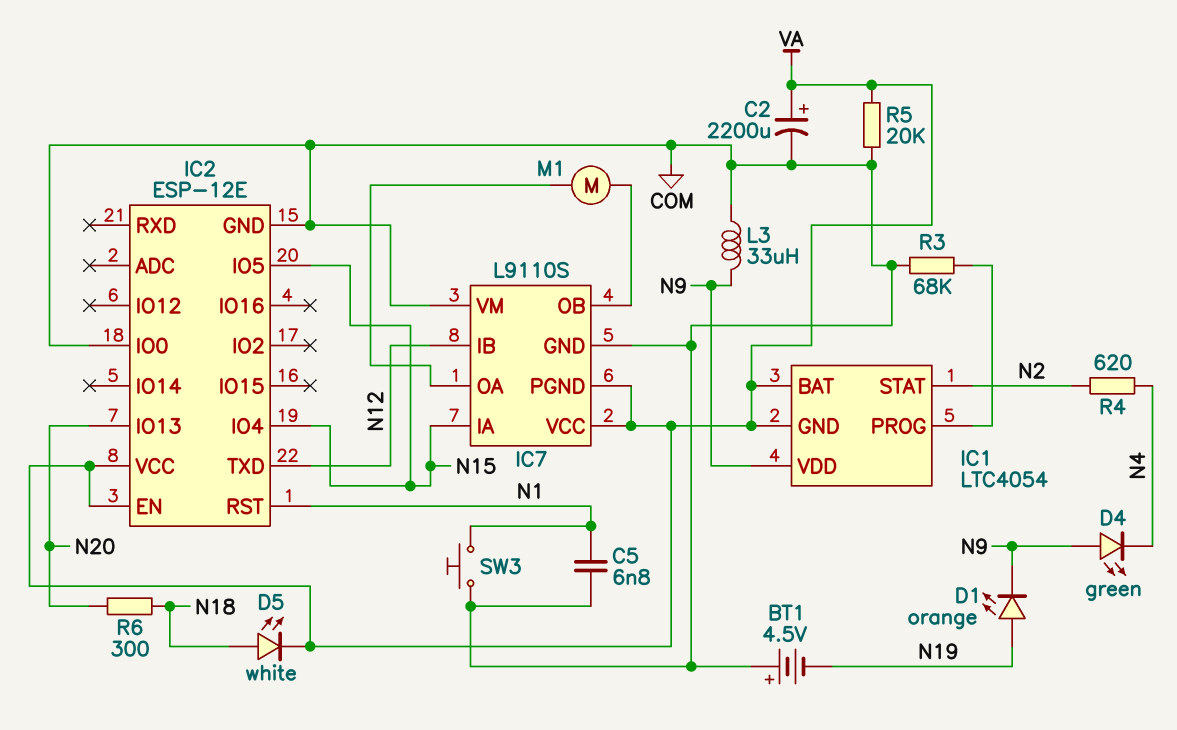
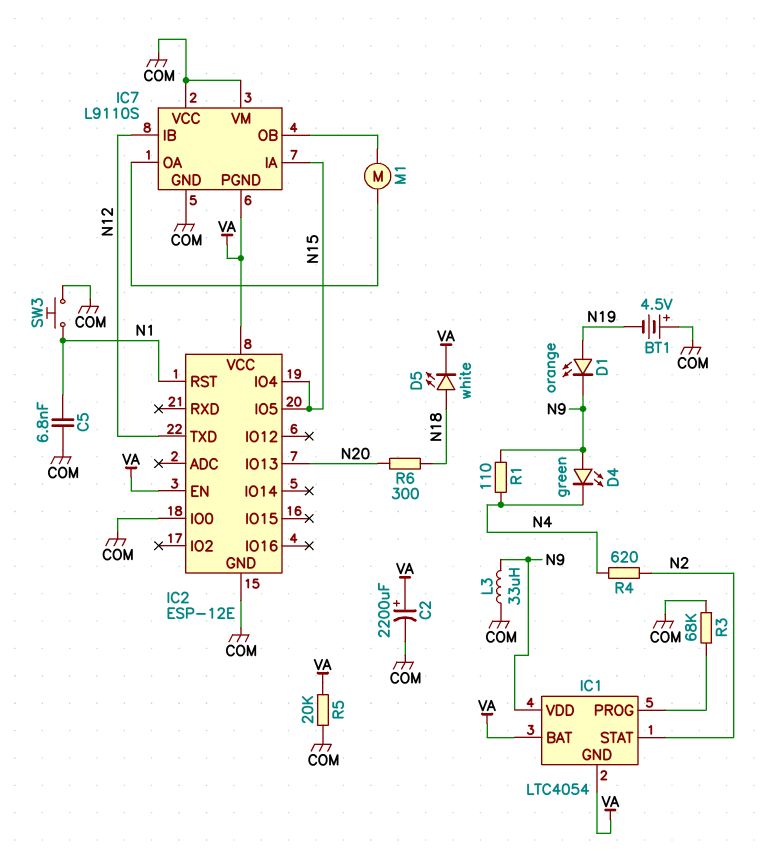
IC7 pin VCC: VA -> COM
R1: none -> 110 (N4, N9)

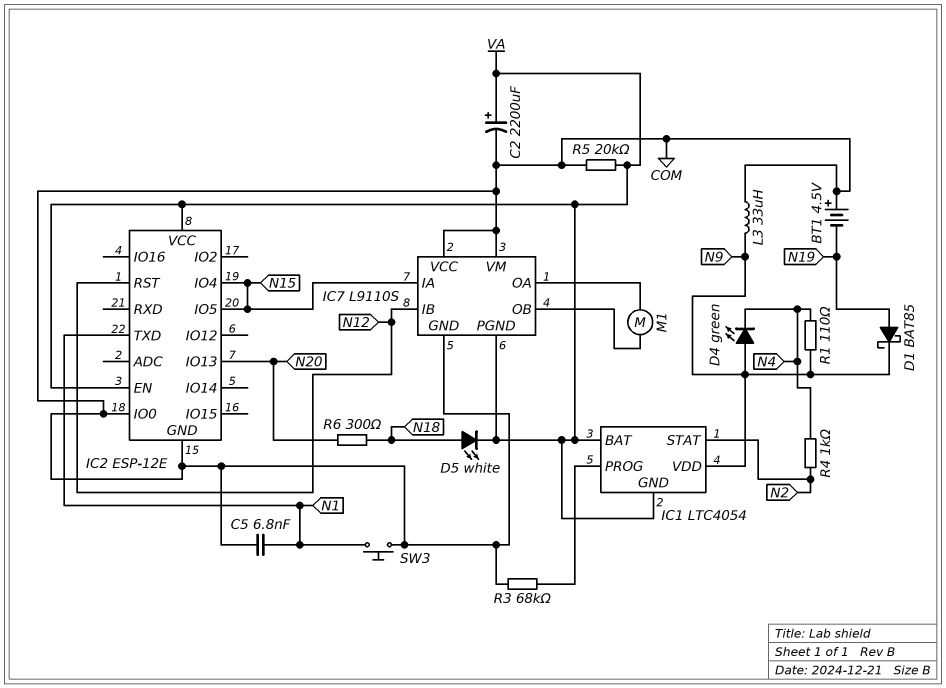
D1: LED orange (A N19, K N9) -> schottky BAT85 (A N19, K N9)
IC2 pin RST: N1 -> N12
IC2 pin TXD: N12 -> N1
R4: 620 (N2, N4) -> 1k (N2, N4)

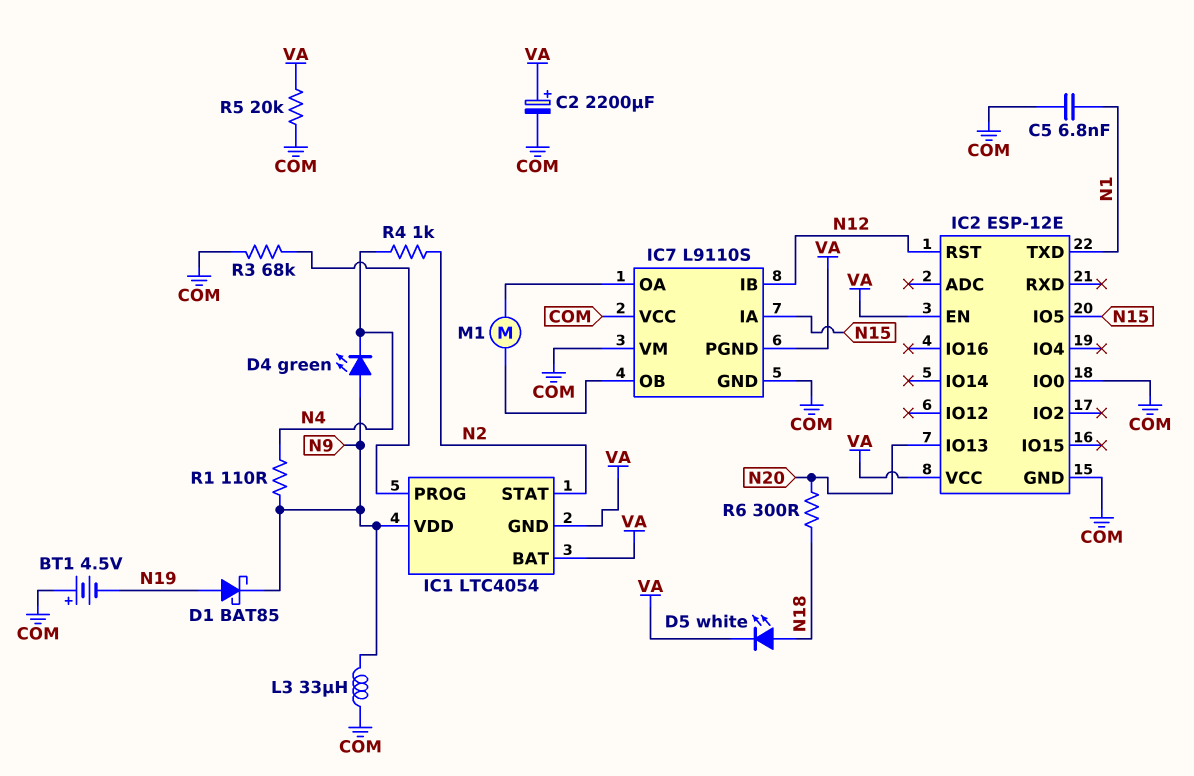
IC2 pin IO4: N15 -> none
SW3: button (COM, N1) -> none

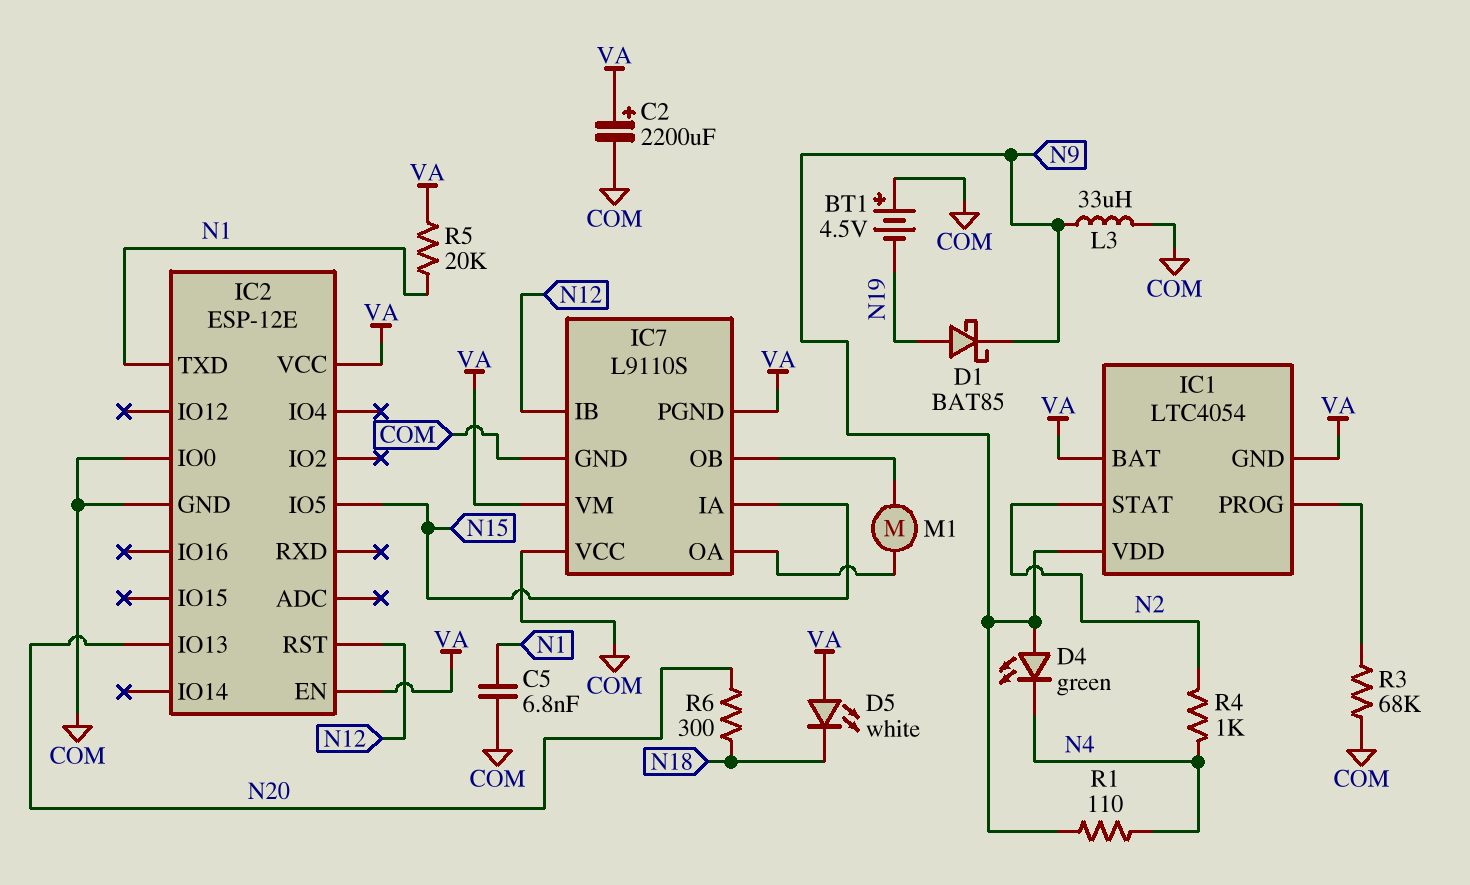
D5: LED white (A N18, K VA) -> LED white (A VA, K N18)
IC7 pin VM: COM -> VA
R5: 20k (COM, VA) -> 20k (N1, VA)

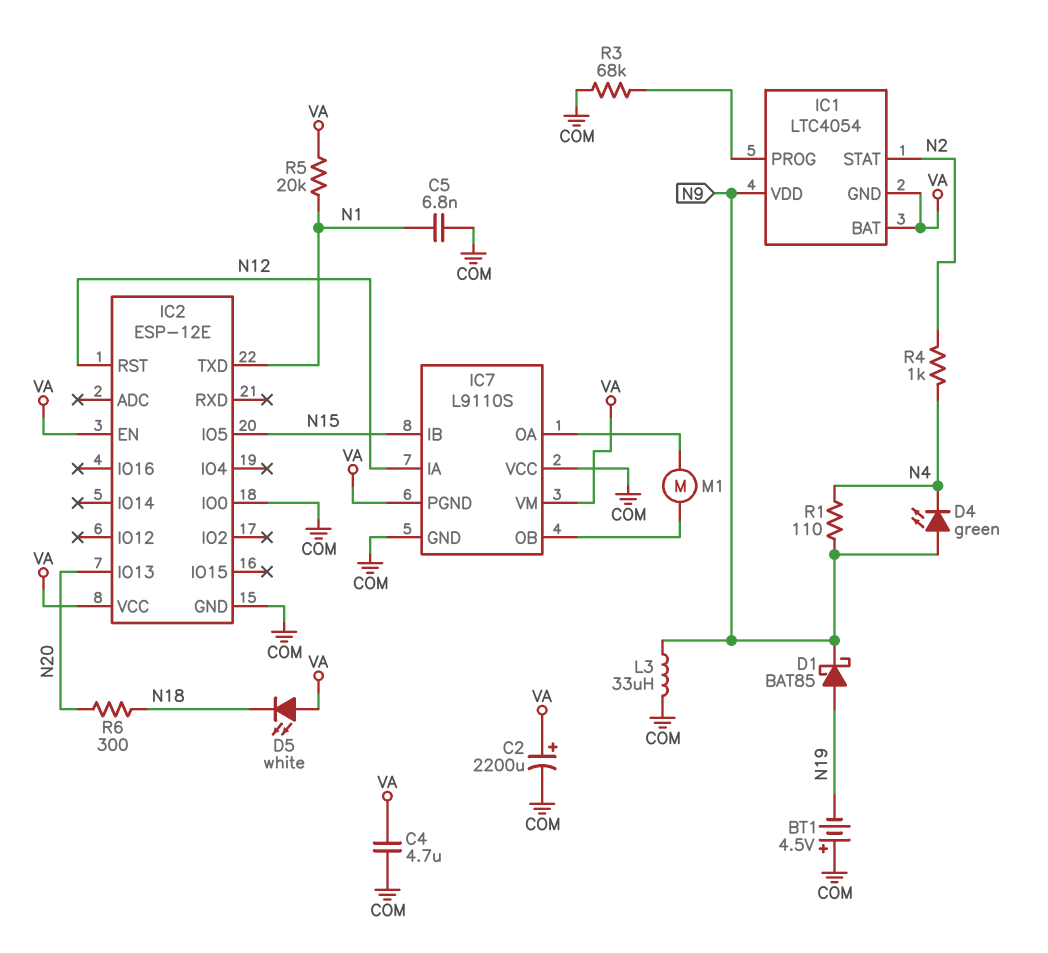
C4: none -> 4.7uF (COM, VA)
IC7 pin IA: N15 -> N12
IC7 pin IB: N12 -> N15

